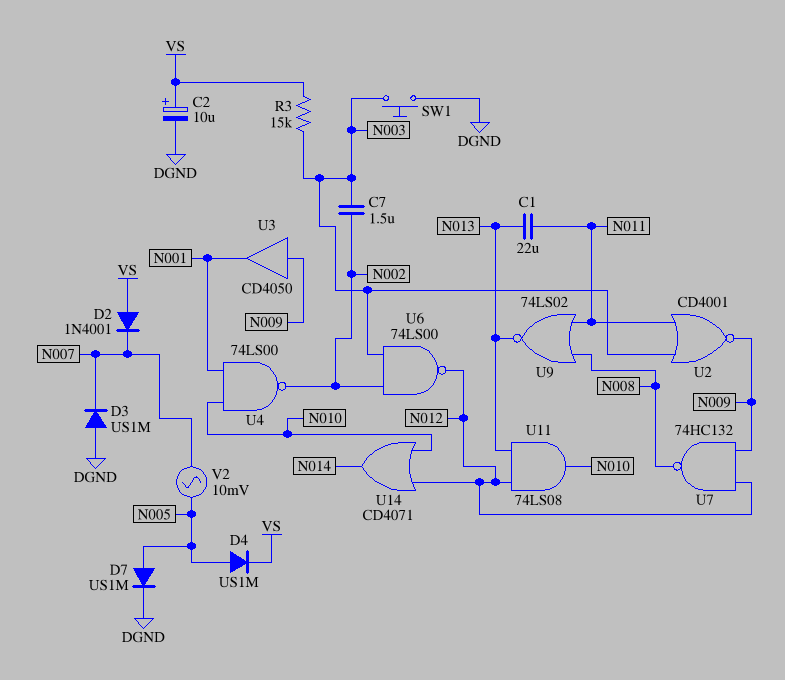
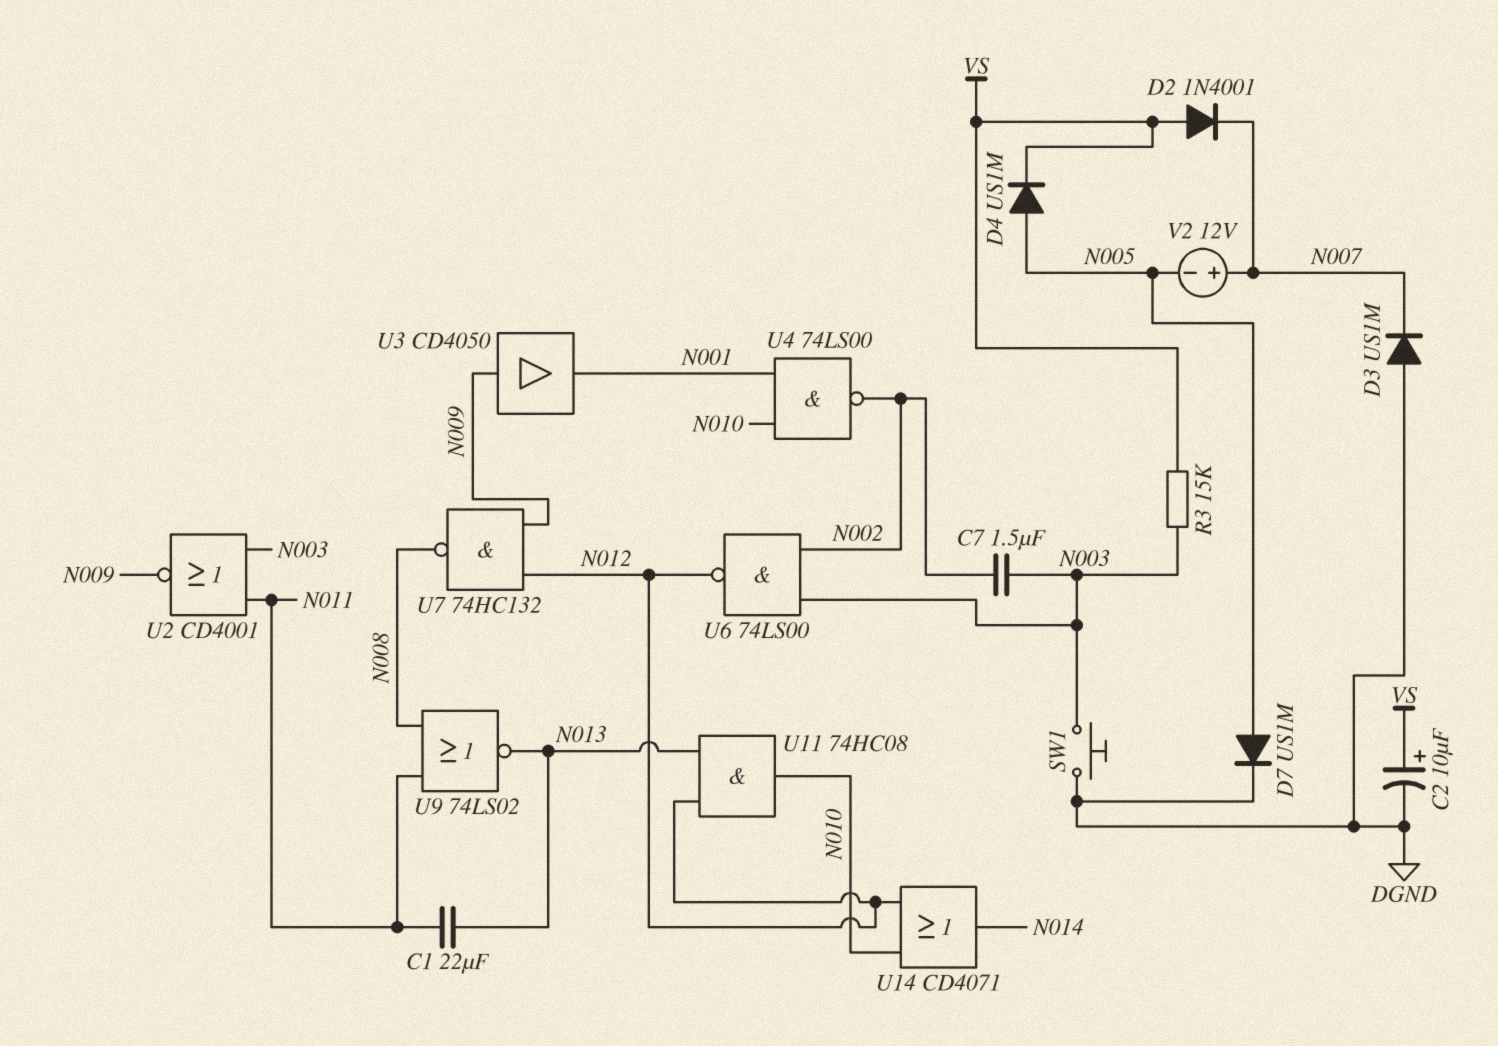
U11: AND 74LS08 (in N012, in N013, out N010) -> AND 74HC08 (in N012, in N013, out N010)
V2: AC 10mV (N005, N007) -> 12V (plus N007, minus N005)

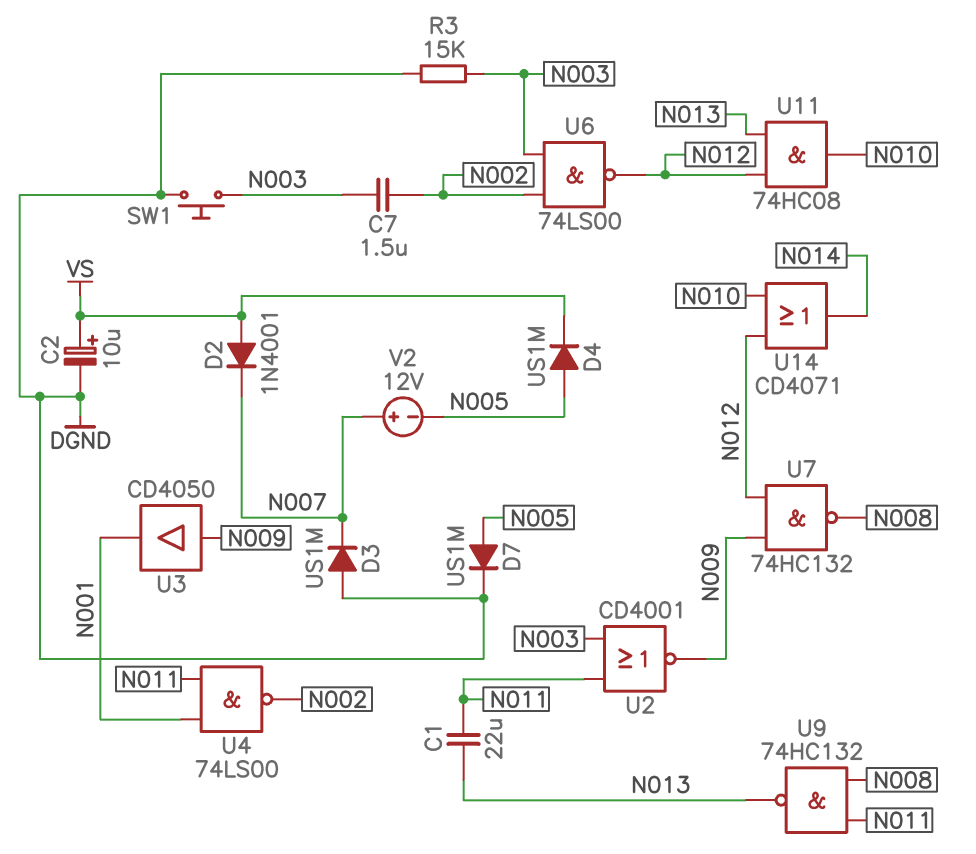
R3: 15k (N003, VS) -> 15k (DGND, N003)
U4: NAND 74LS00 (in N001, in N010, out N002) -> NAND 74LS00 (in N001, in N011, out N002)
U9: NOR 74LS02 (in N008, in N011, out N013) -> NAND 74HC132 (in N008, in N011, out N013)

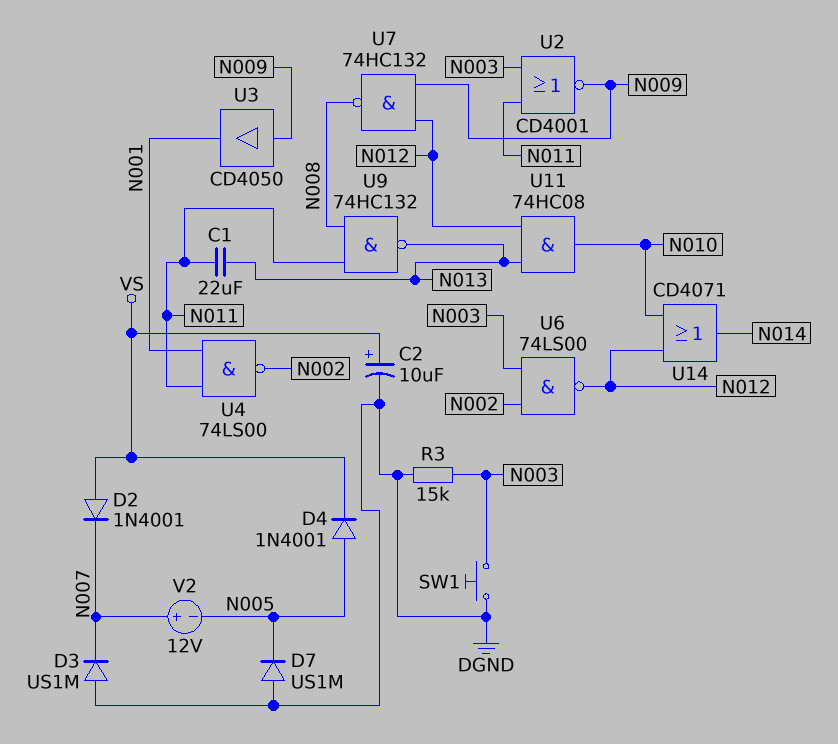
C7: 1.5uF (N002, N003) -> none
D4: diode US1M (A N005, K VS) -> diode 1N4001 (A N005, K VS)
D7: diode US1M (A N005, K DGND) -> diode US1M (A DGND, K N005)

